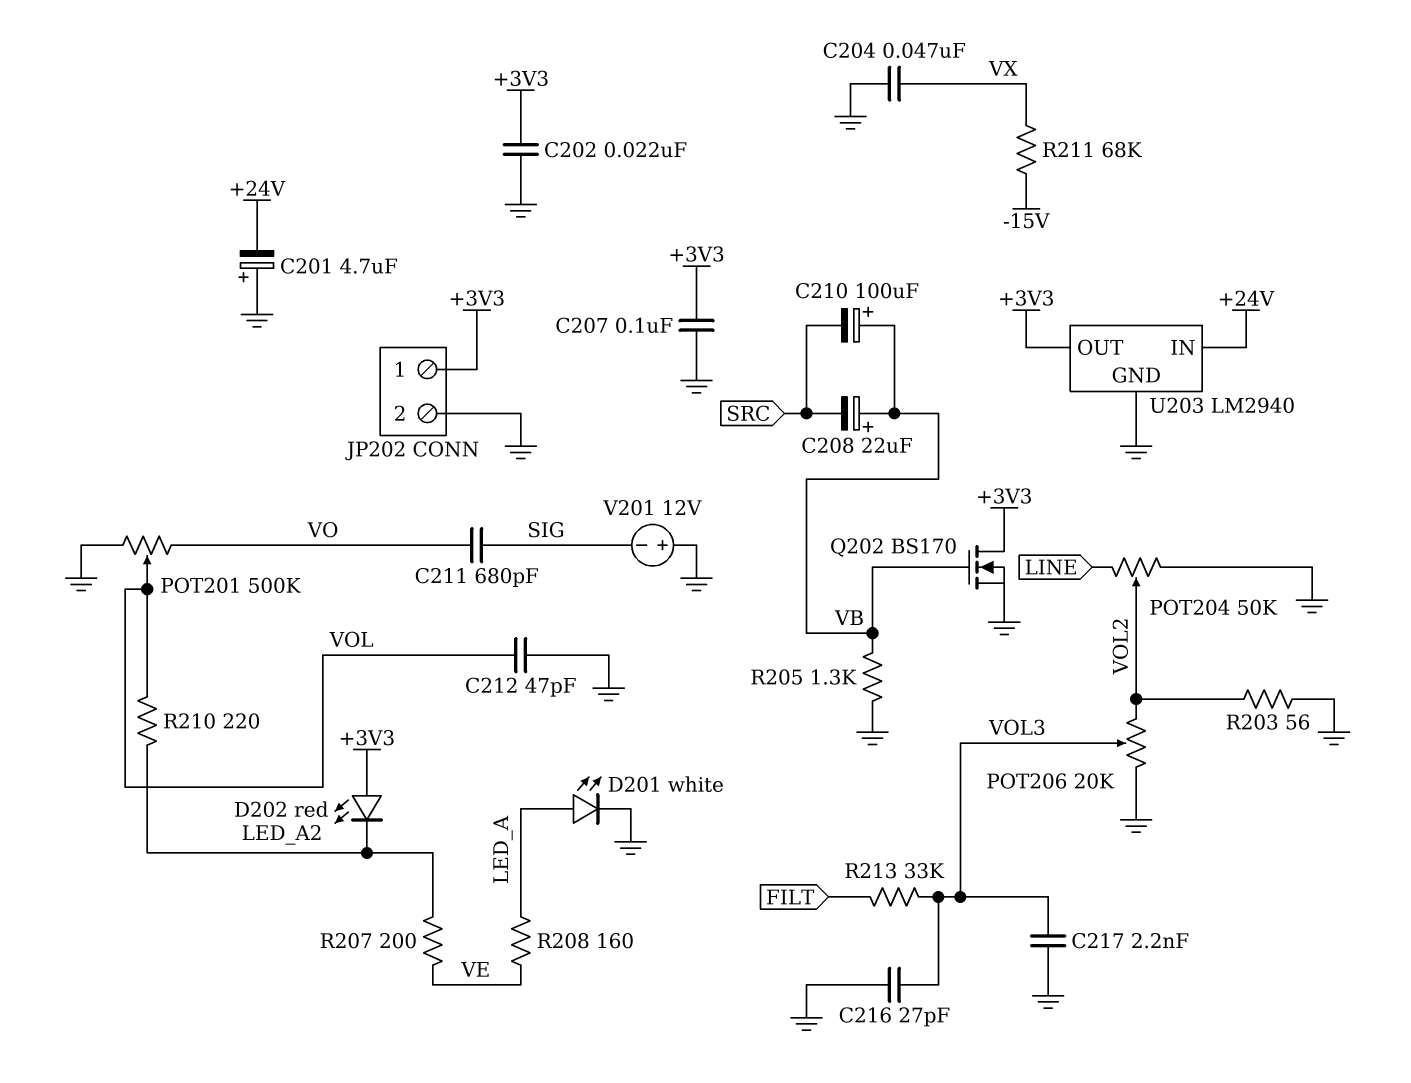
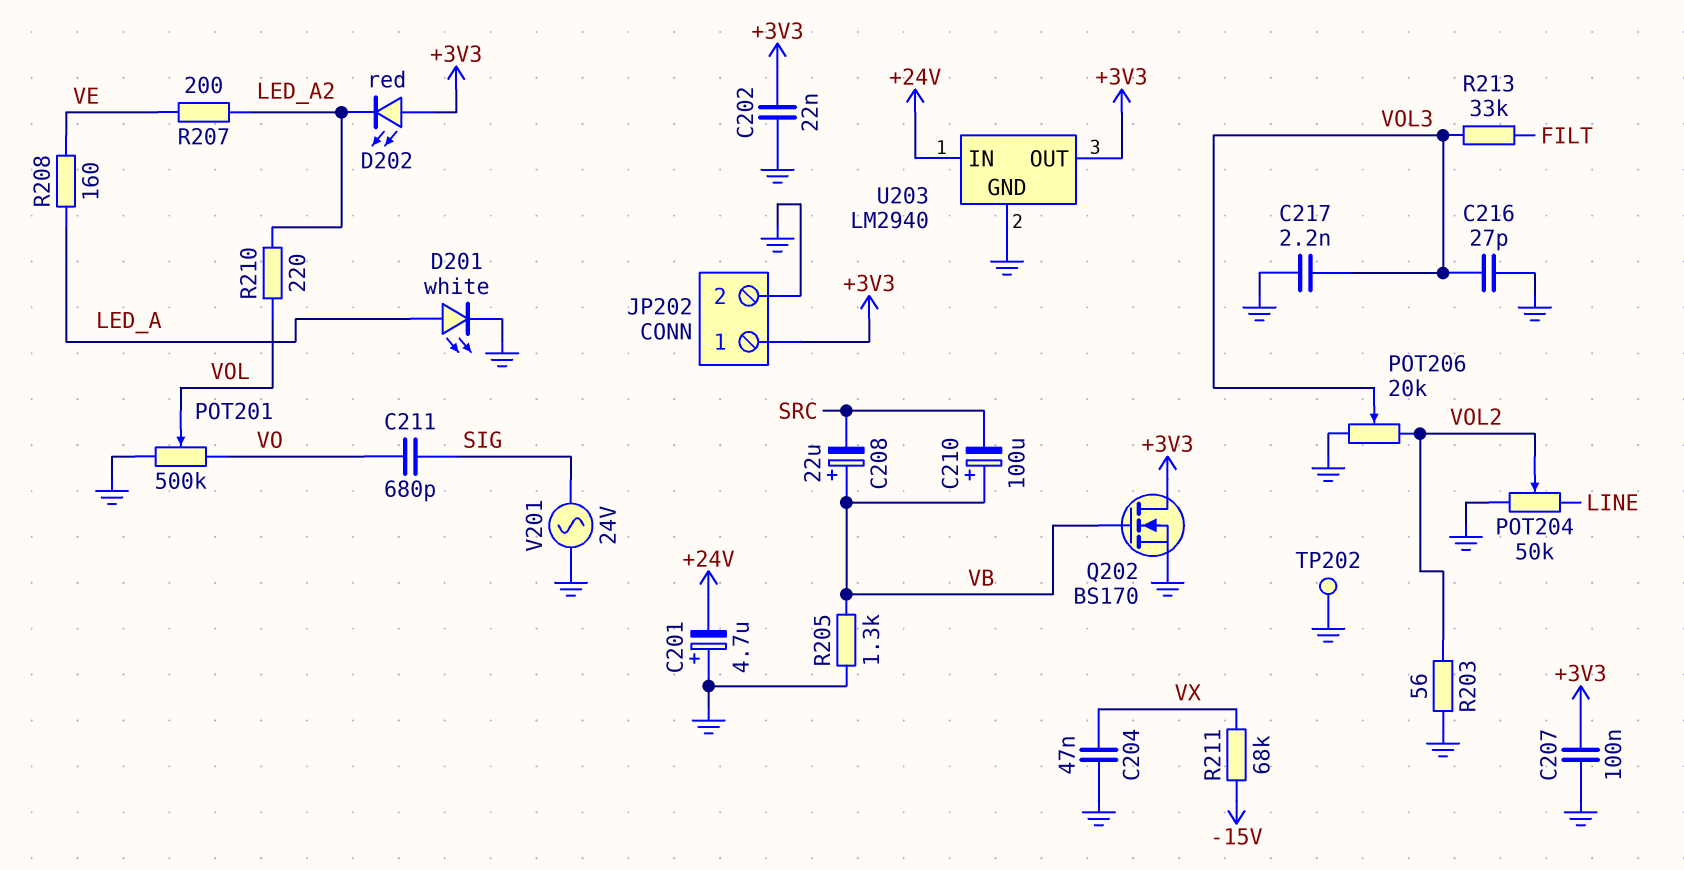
C212: 47pF (GND, VOL) -> none
TP202: none -> test point (GND)
V201: 12V (plus GND, minus SIG) -> AC 24V (GND, SIG)

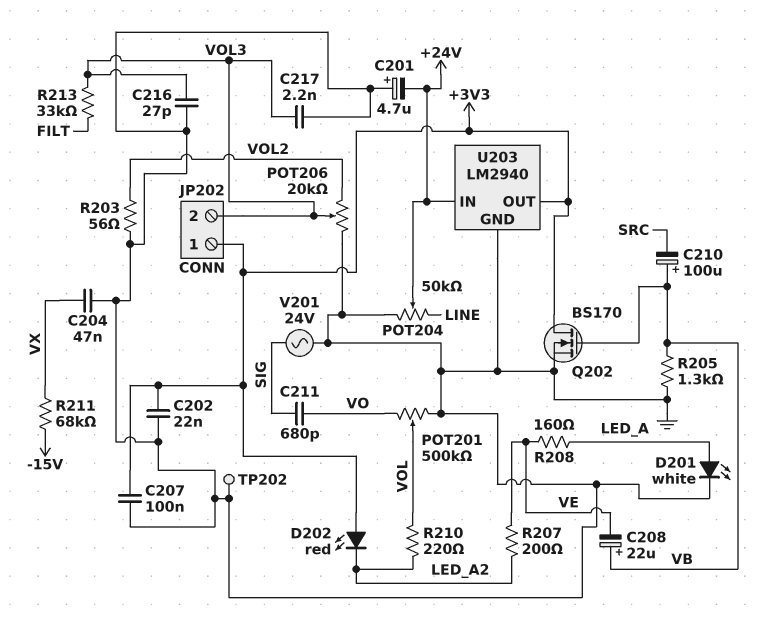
C208: 22uF (plus VB, minus SRC) -> 22uF (plus VB, minus VE)
JP202 pin 2: GND -> VOL3
POT204: 50k (GND, LINE, wiper VOL2) -> 50k (GND, LINE, wiper +24V)

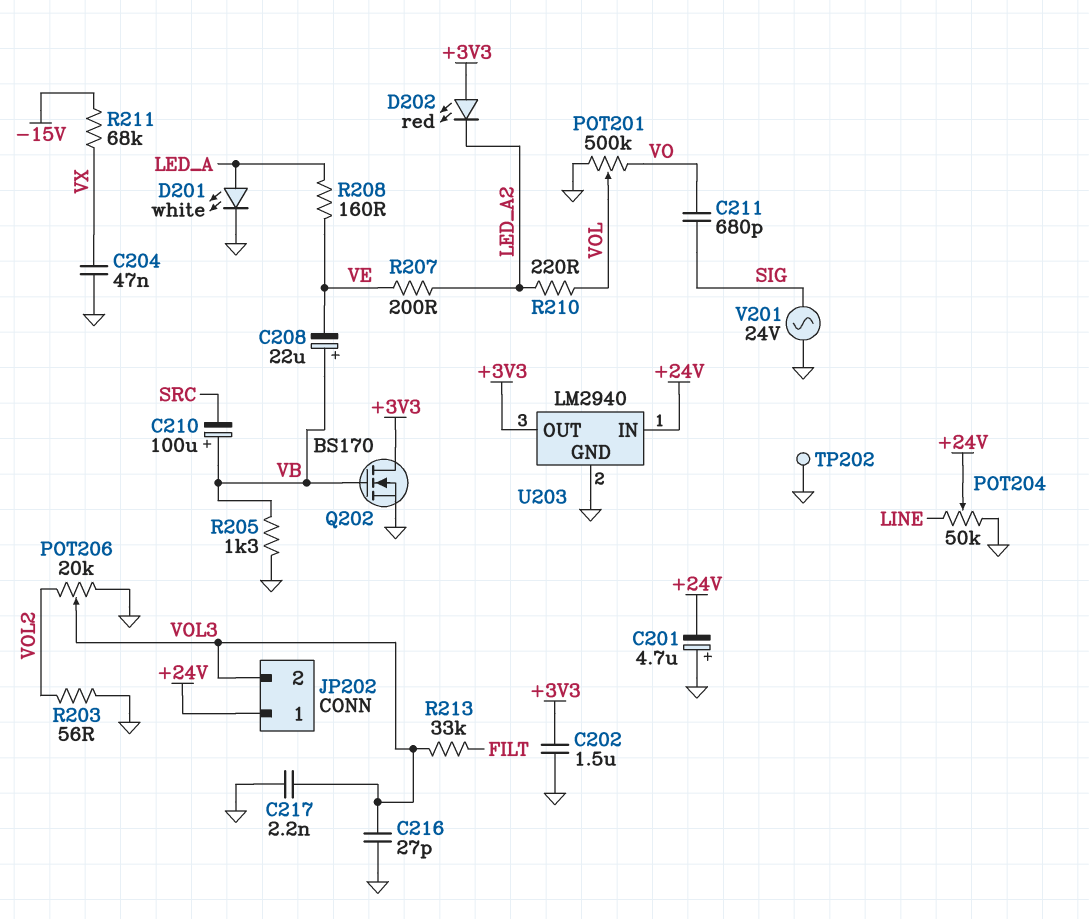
C202: 22nF (+3V3, GND) -> 1.5uF (+3V3, GND)
C207: 100nF (+3V3, GND) -> none
JP202 pin 1: +3V3 -> +24V

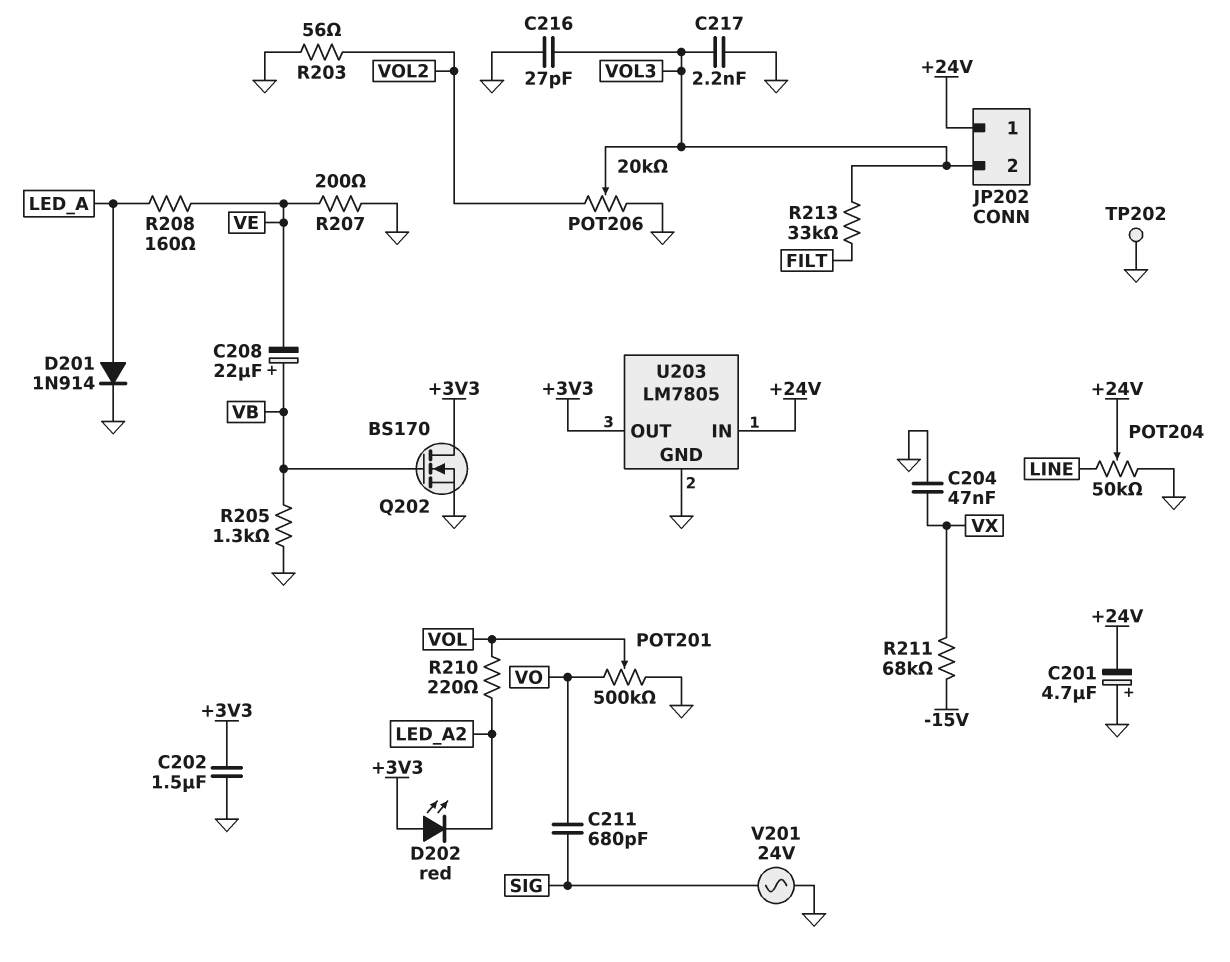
C210: 100uF (plus VB, minus SRC) -> none
D201: LED white (A LED_A, K GND) -> diode 1N914 (A LED_A, K GND)
R207: 200 (LED_A2, VE) -> 200 (GND, VE)
U203: LM2940 -> LM7805

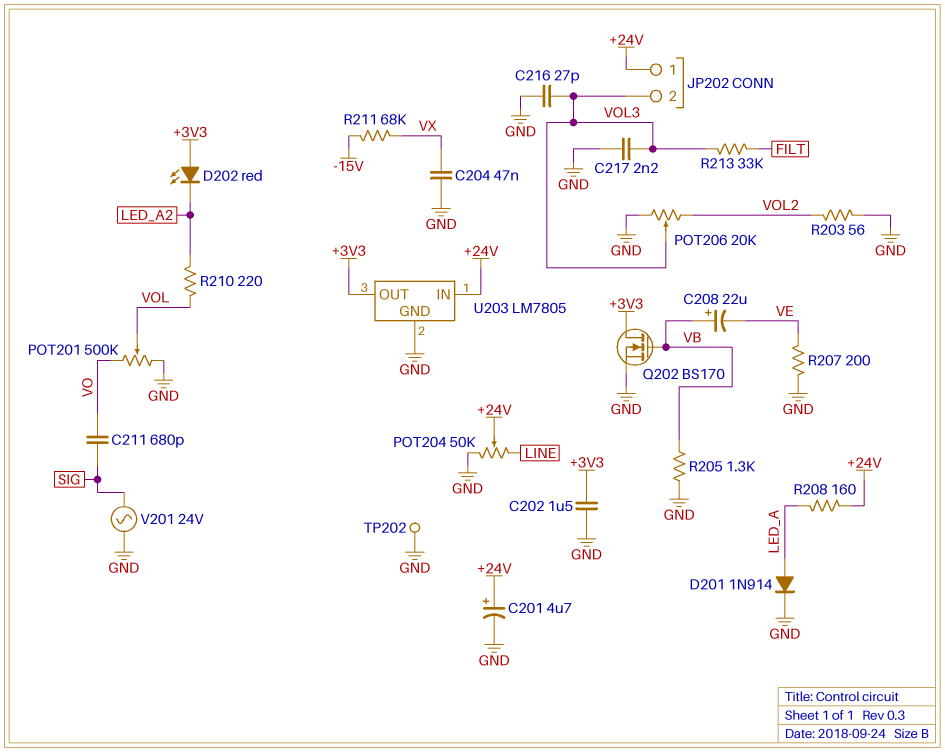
C201: 4.7uF (plus GND, minus +24V) -> 4.7uF (plus +24V, minus GND)
R208: 160 (LED_A, VE) -> 160 (+24V, LED_A)

